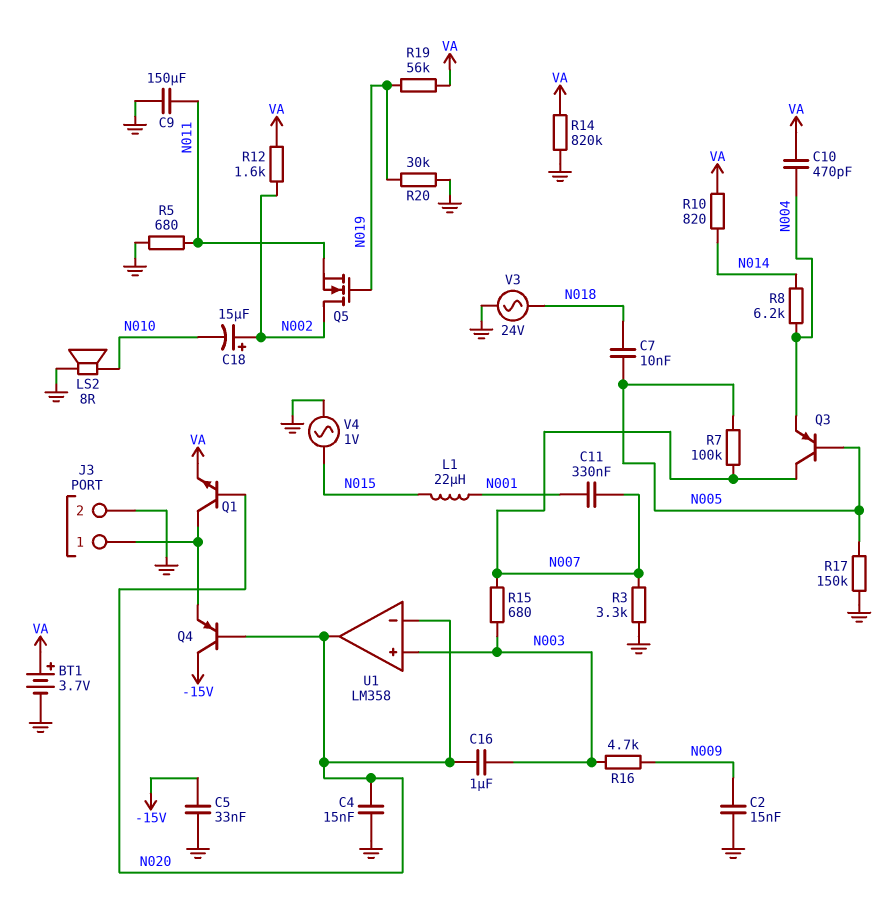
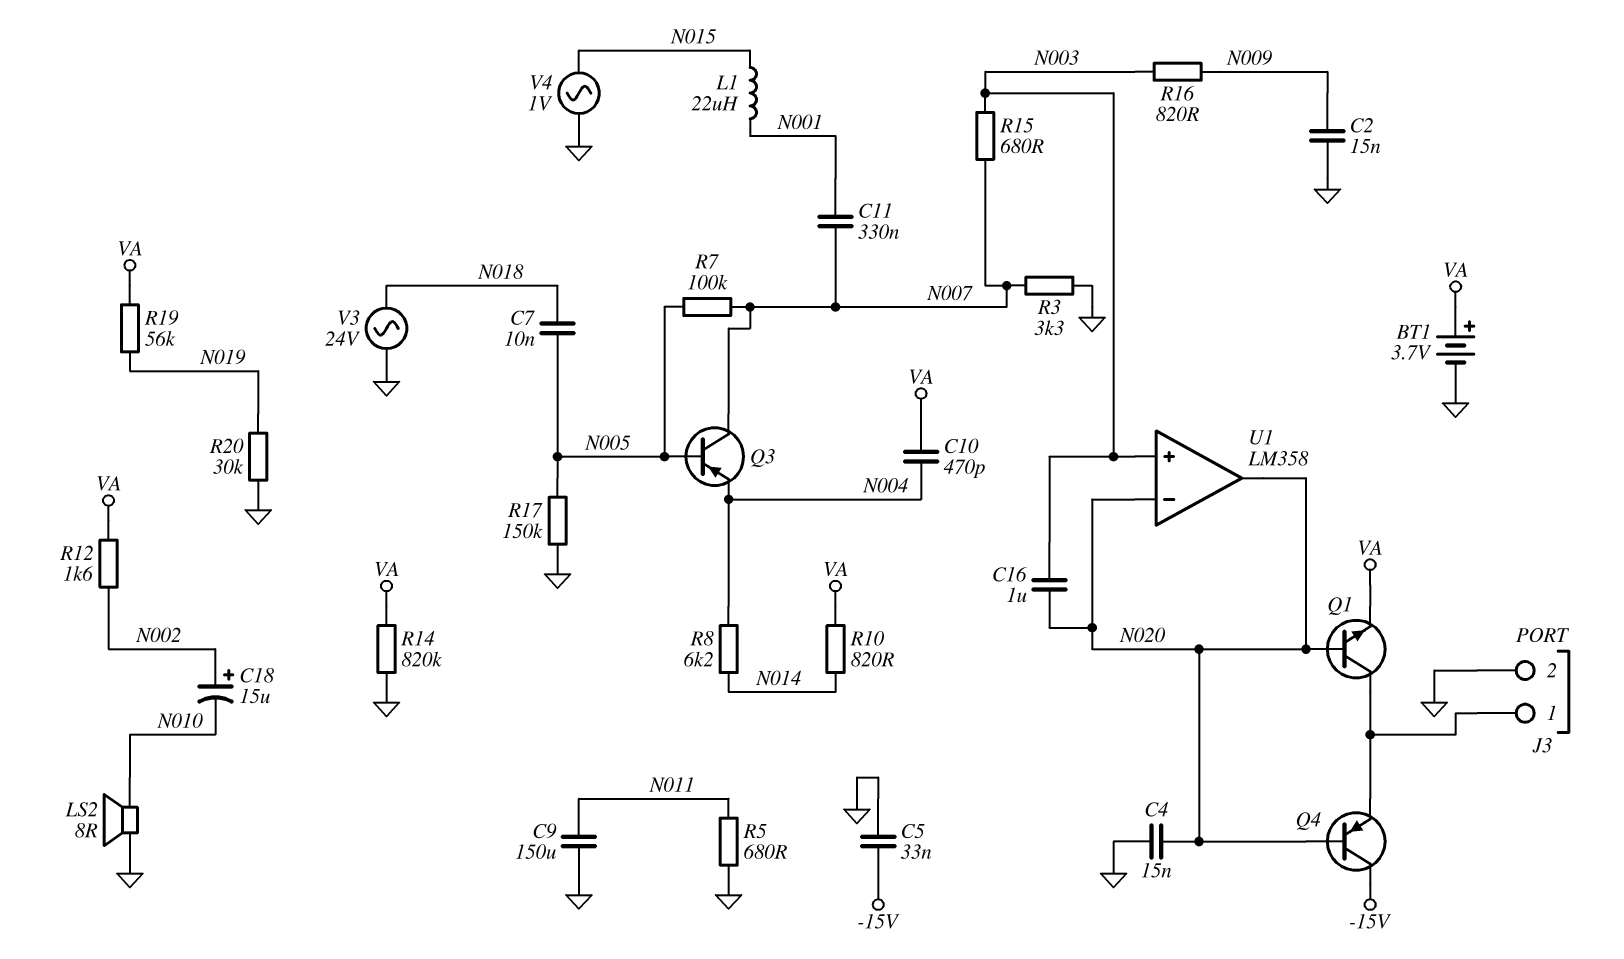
Q5: NMOS (G N019, D N002, S N011) -> none
R16: 4.7k (N003, N009) -> 820 (N003, N009)

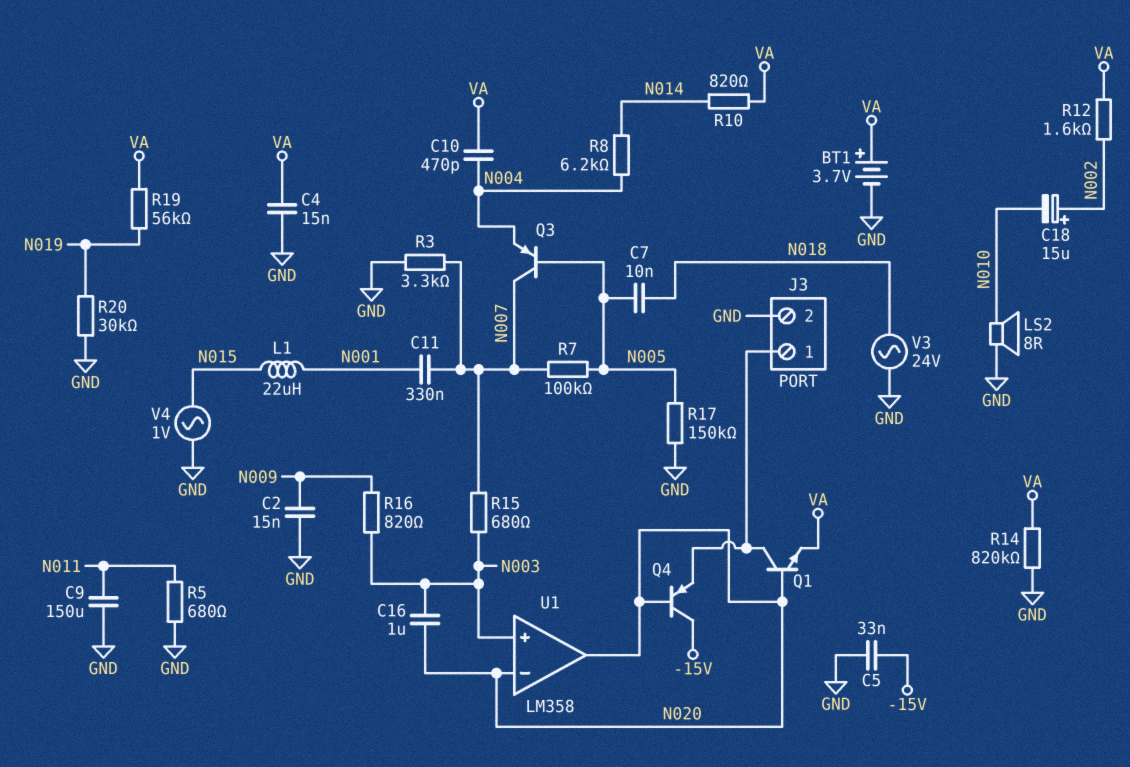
C4: 15nF (GND, N020) -> 15nF (GND, VA)

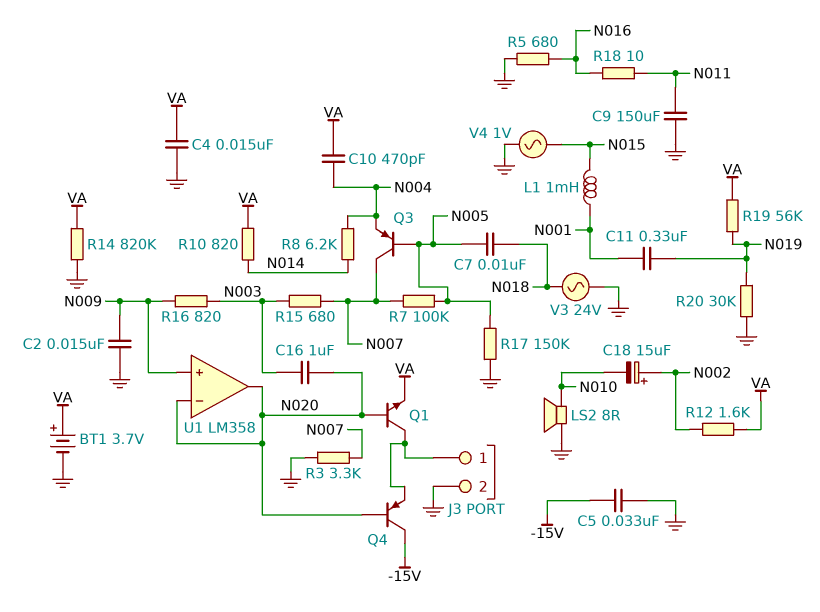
C11: 330nF (N001, N007) -> 330nF (N001, N019)
L1: 22uH (N001, N015) -> 1mH (N001, N015)
R5: 680 (GND, N011) -> 680 (GND, N016)
R18: none -> 10 (N011, N016)
U1 pin in+: N003 -> N009

